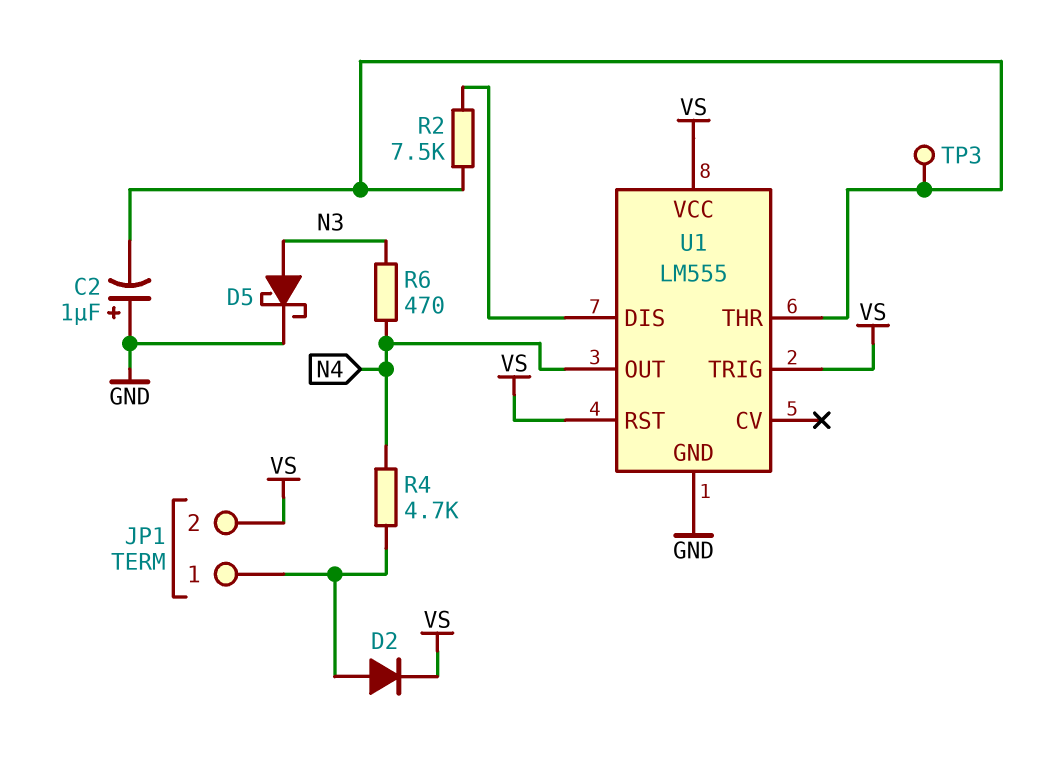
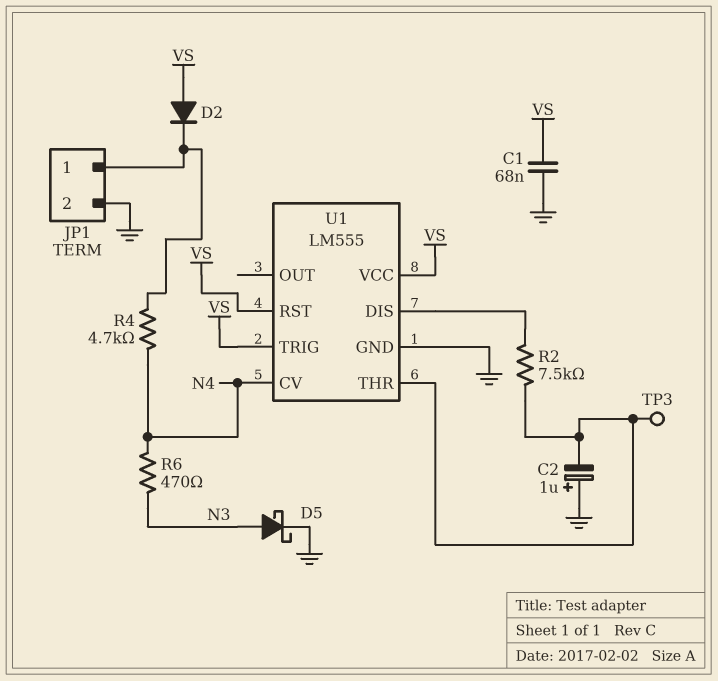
C1: none -> 68nF (GND, VS)
D2: diode (A JP1/1, K VS) -> diode (A VS, K JP1/1)
JP1 pin 2: VS -> GND
U1 pin CV: none -> N4
U1 pin OUT: N4 -> none

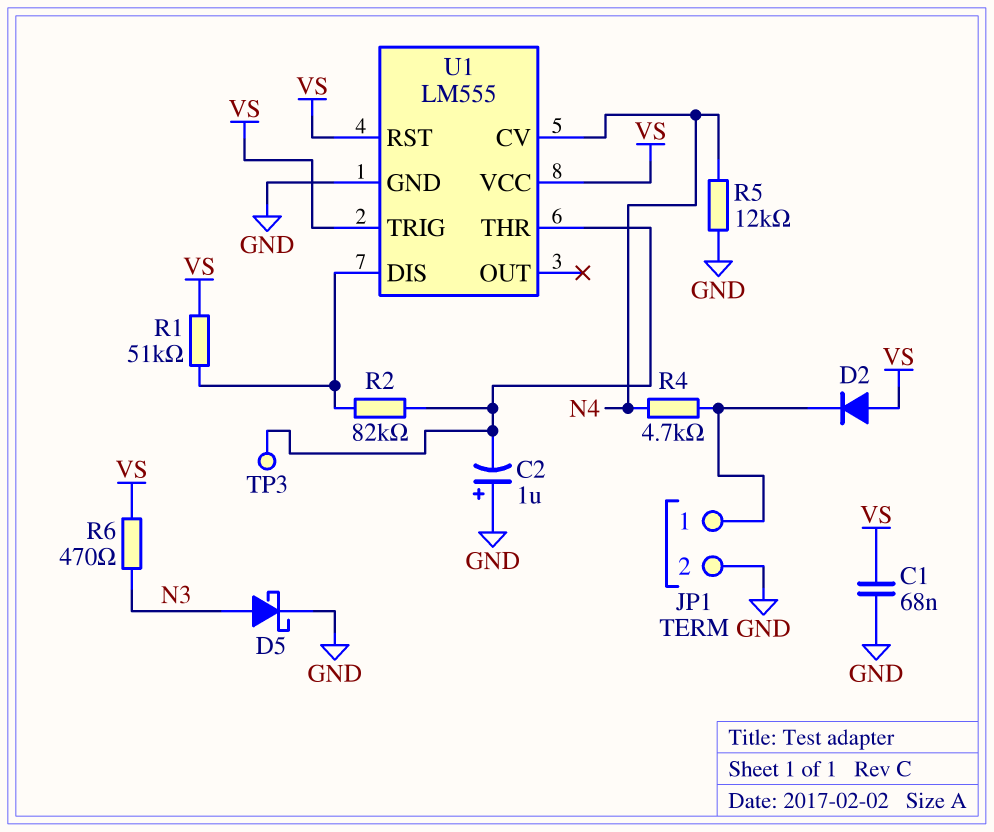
R1: none -> 51k (U1/DIS, VS)
R2: 7.5k (U1/DIS, U1/THR) -> 82k (U1/DIS, U1/THR)
R5: none -> 12k (GND, N4)
R6: 470 (N3, N4) -> 470 (N3, VS)

